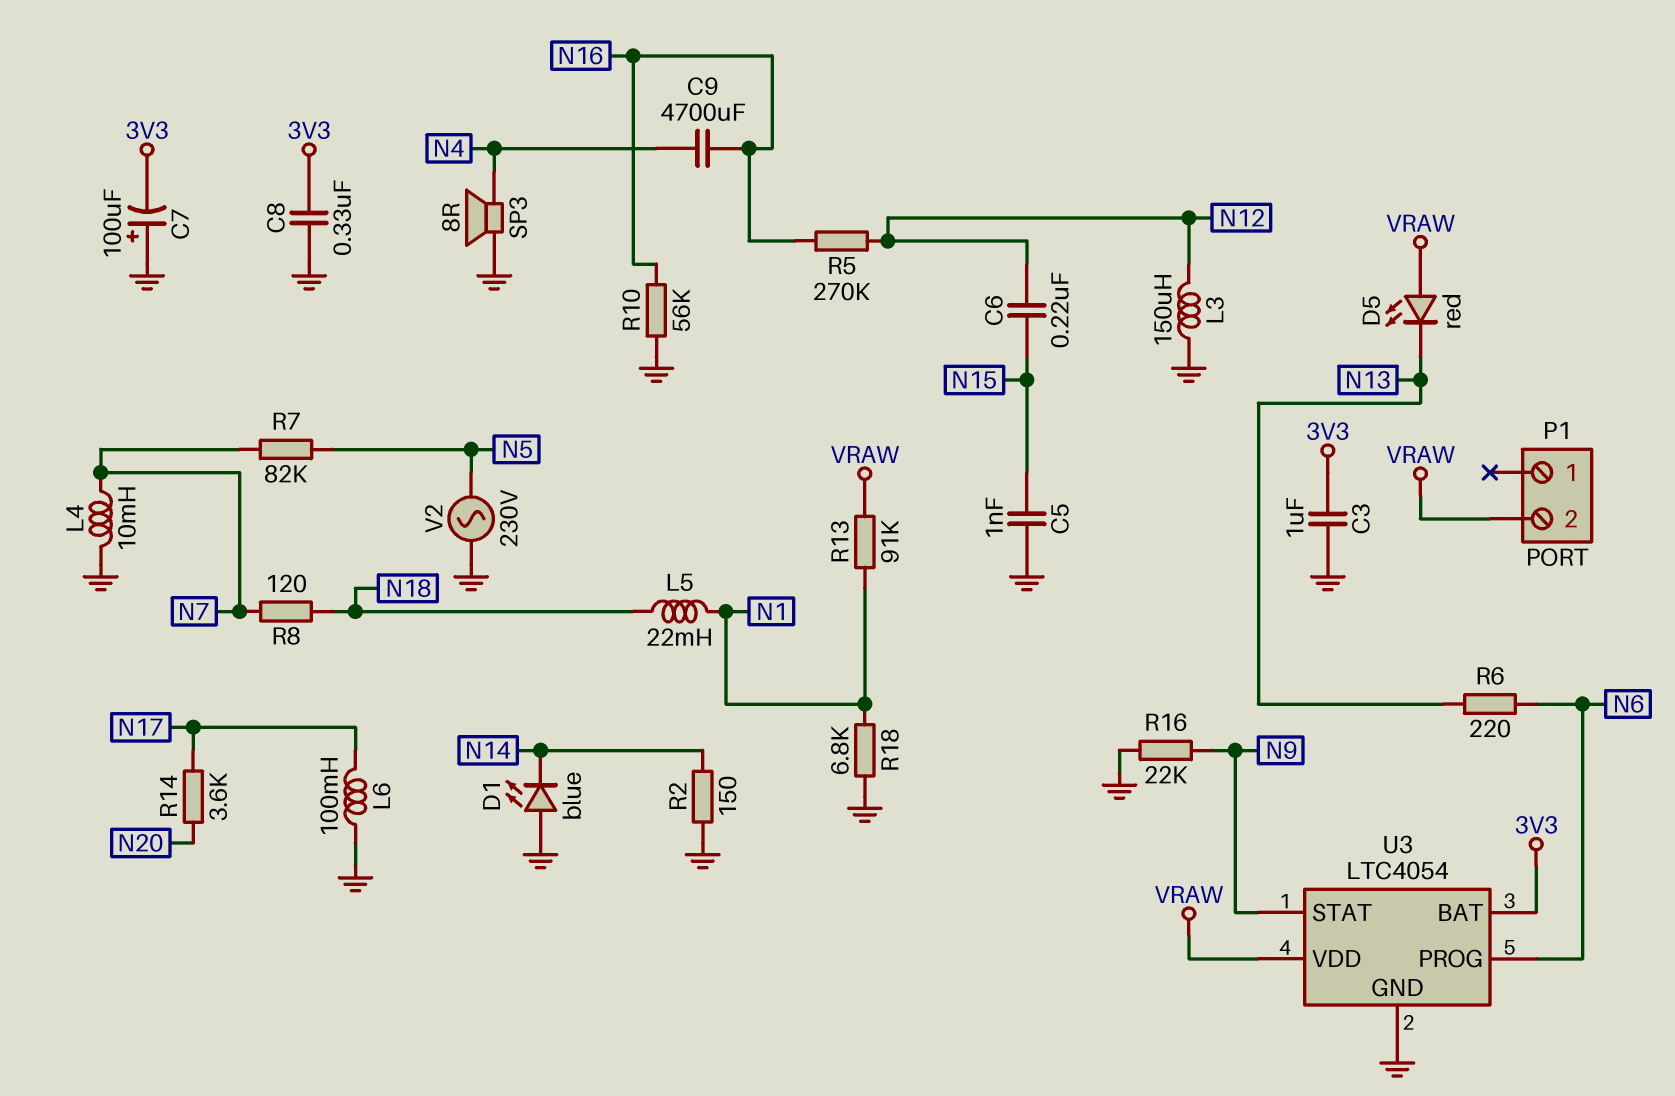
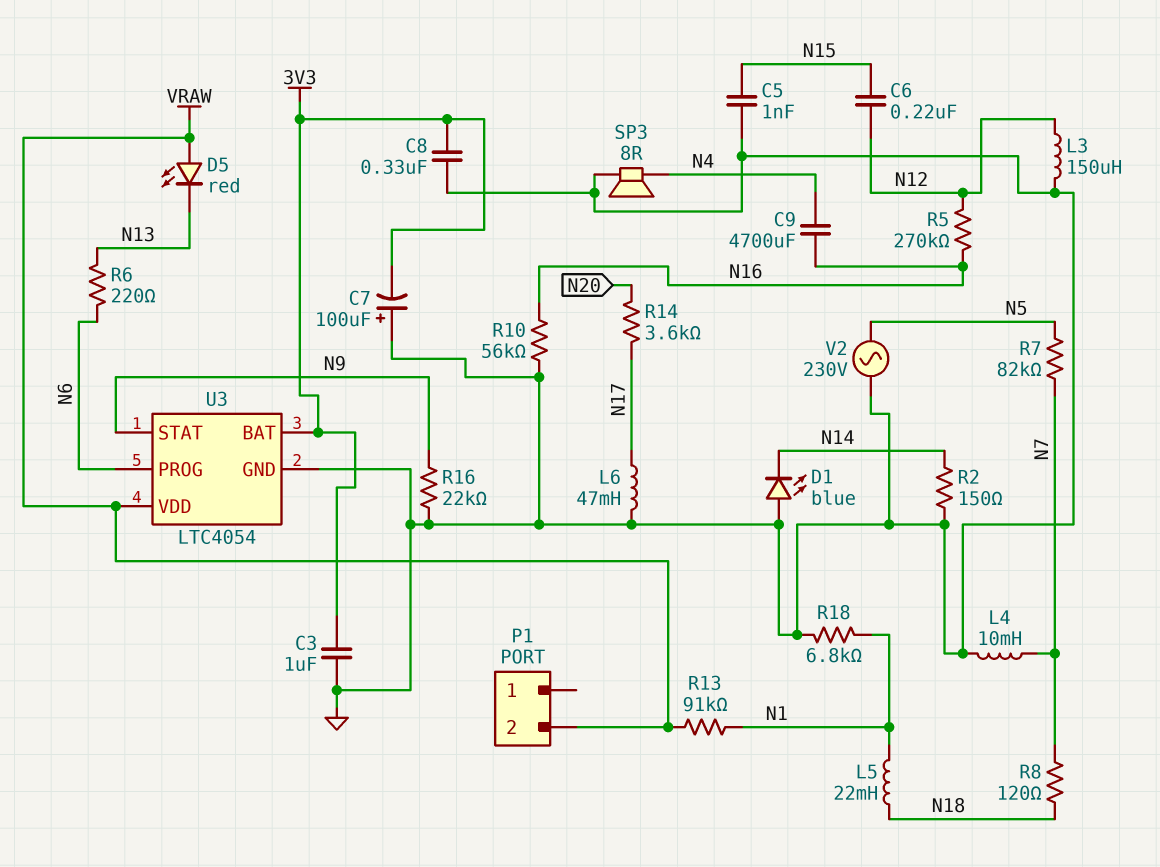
L6: 100mH (GND, N17) -> 47mH (GND, N17)

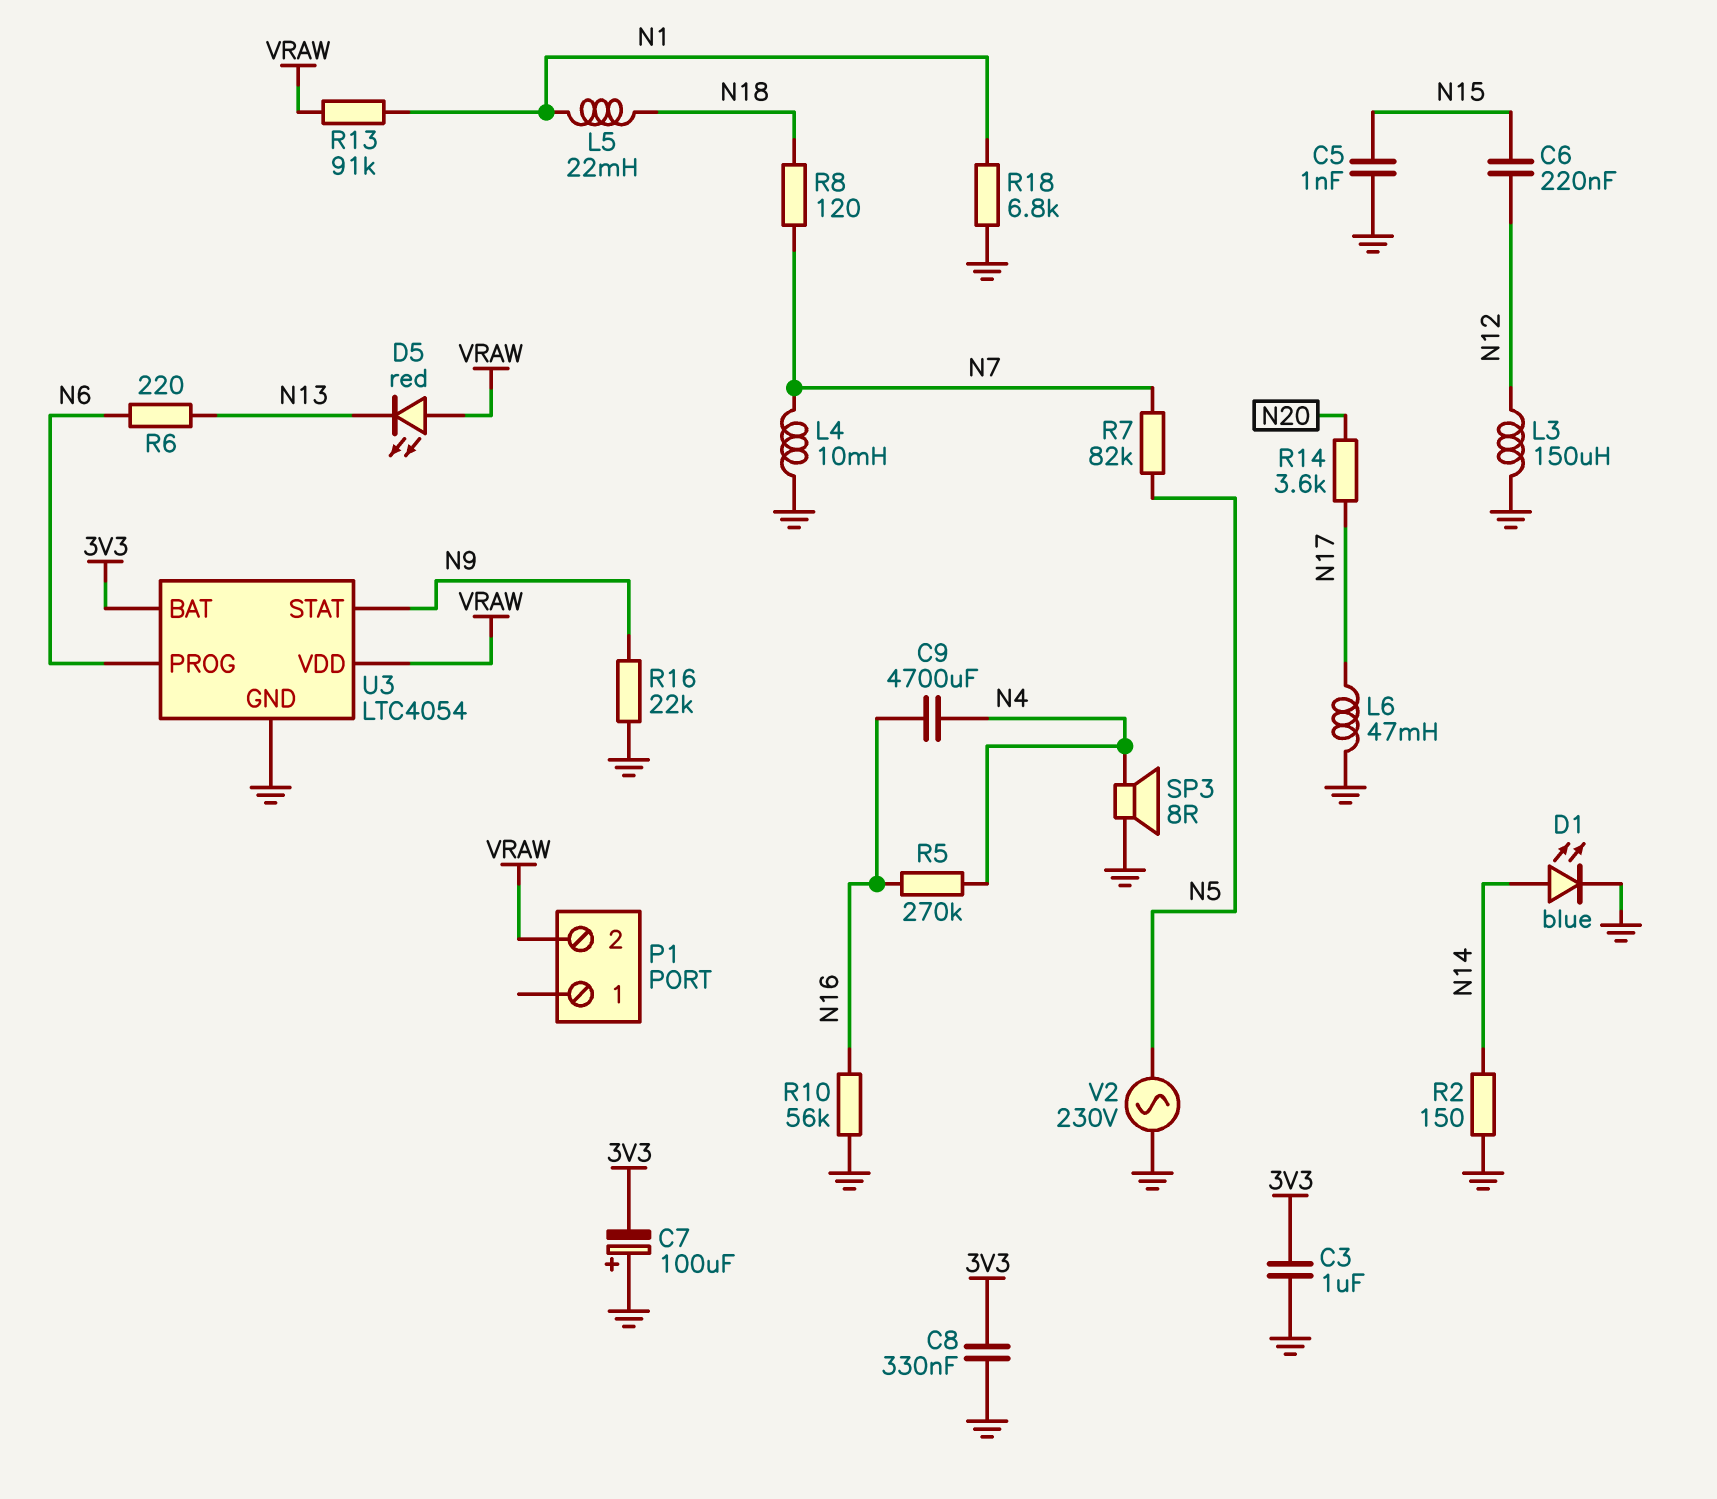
D1: LED blue (A GND, K N14) -> LED blue (A N14, K GND)
R5: 270k (N12, N16) -> 270k (N4, N16)

